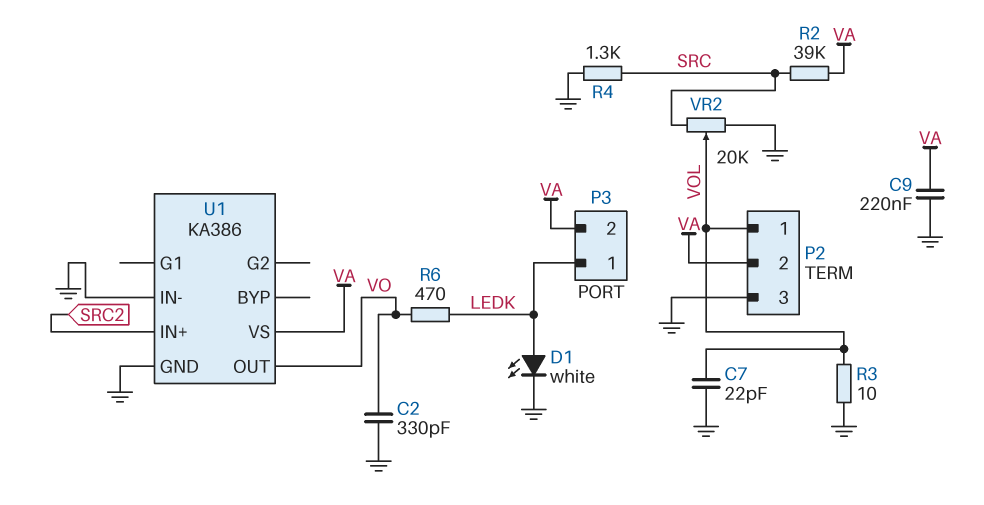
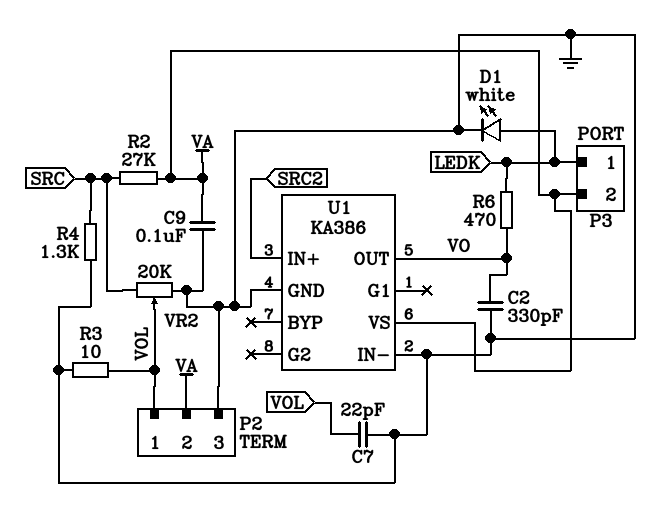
C9: 220nF (GND, VA) -> 100nF (GND, VA)
R2: 39k (SRC, VA) -> 27k (SRC, VA)

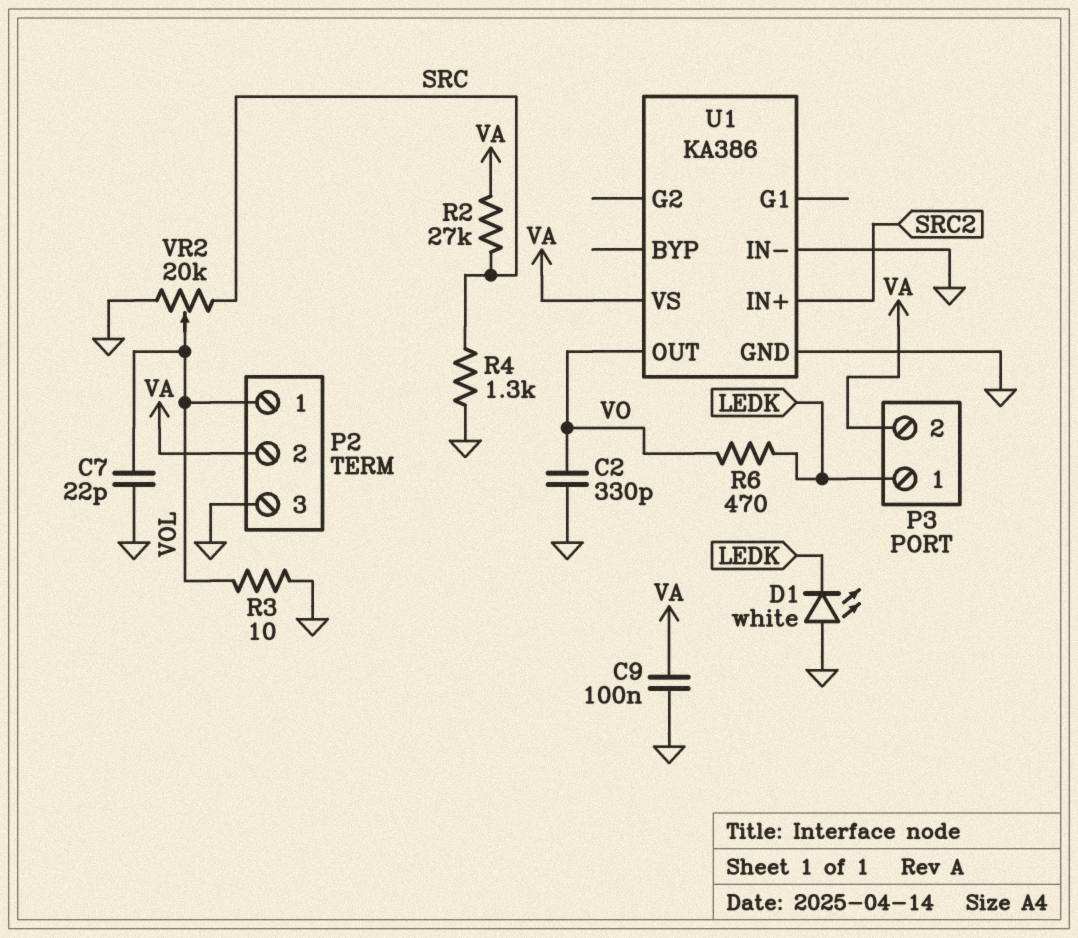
D1: LED white (A LEDK, K GND) -> LED white (A GND, K LEDK)

